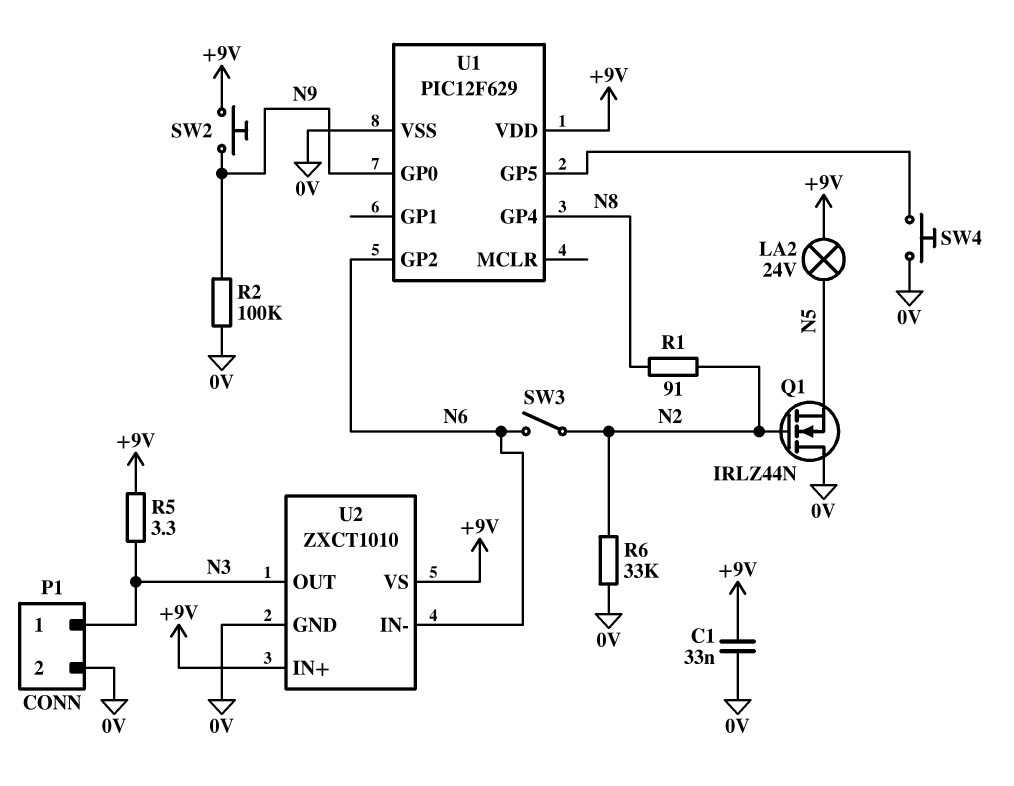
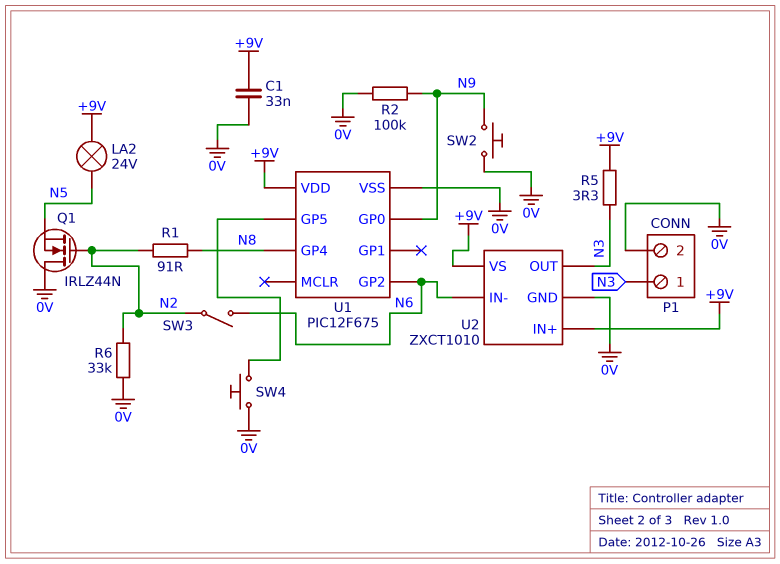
SW2: button (+9V, N9) -> button (0V, N9)
U1: PIC12F629 -> PIC12F675

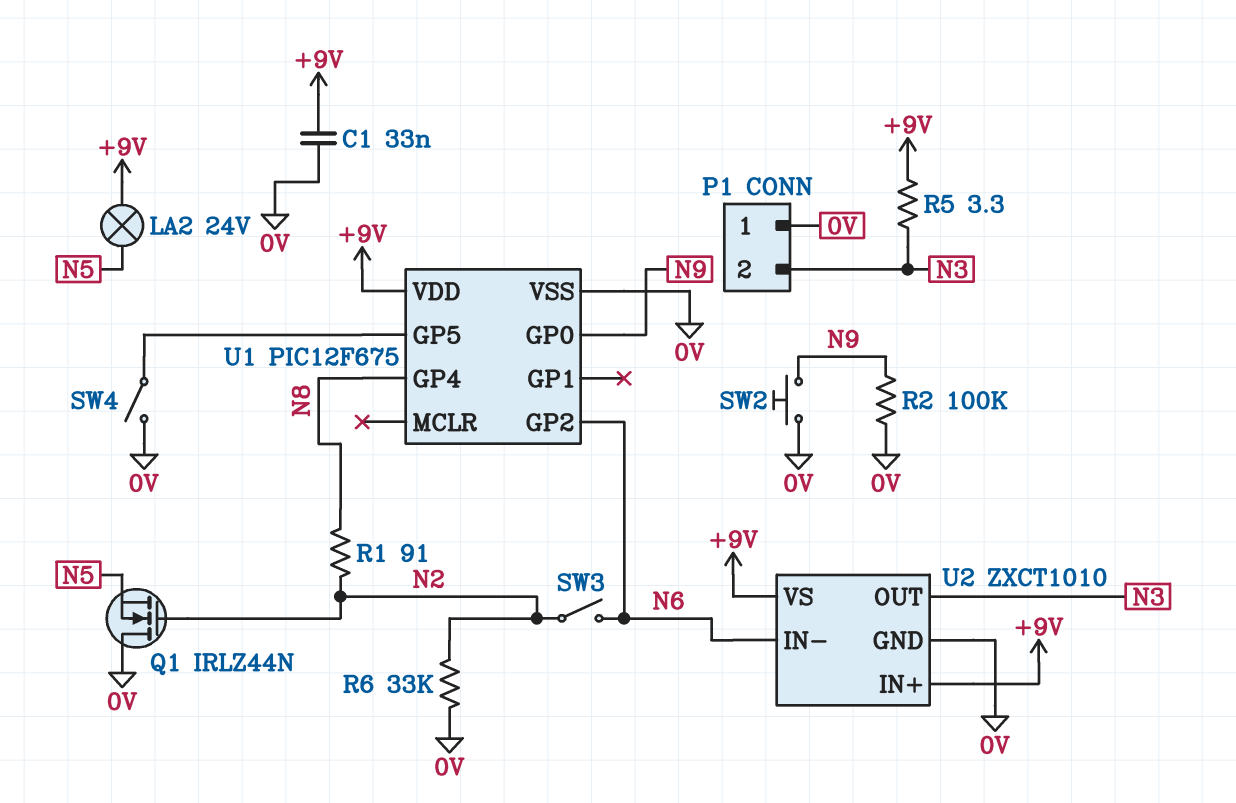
P1 pin 1: N3 -> 0V
P1 pin 2: 0V -> N3
SW4: button (0V, U1/GP5) -> switch (0V, U1/GP5)

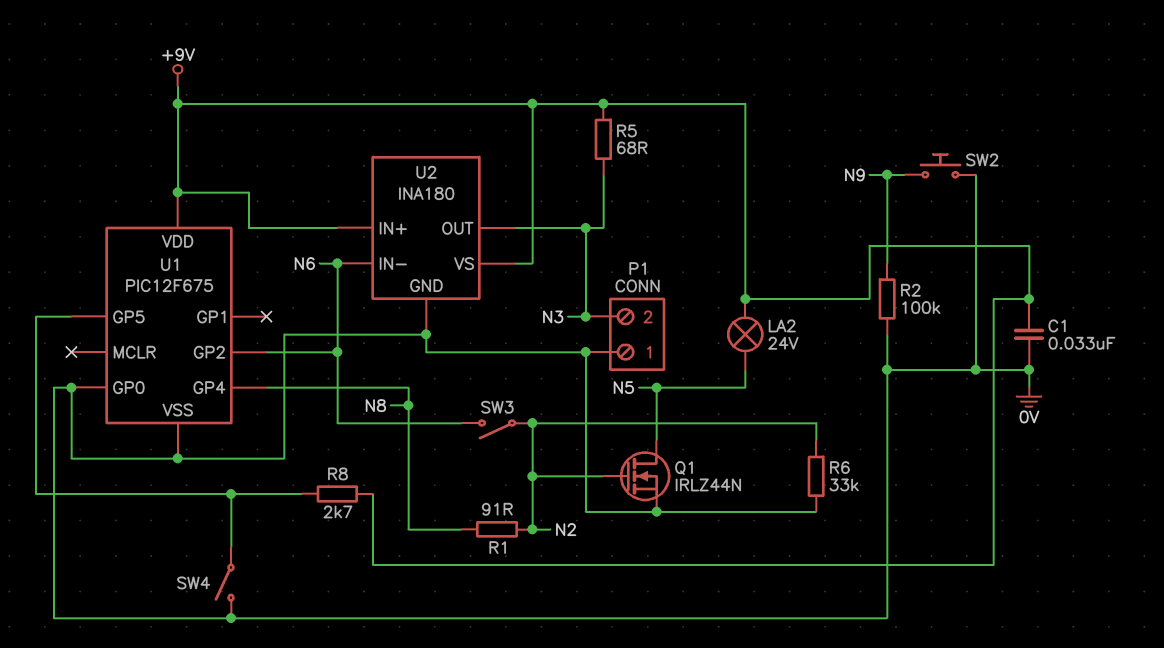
Q1: NMOS IRLZ44N (G N2, D 0V, S N5) -> NMOS IRLZ44N (G N2, D N5, S 0V)
R5: 3.3 (+9V, N3) -> 68 (+9V, N3)
R8: none -> 2.7k (+9V, U1/GP5)
U1 pin GP0: N9 -> 0V
U2: ZXCT1010 -> INA180

